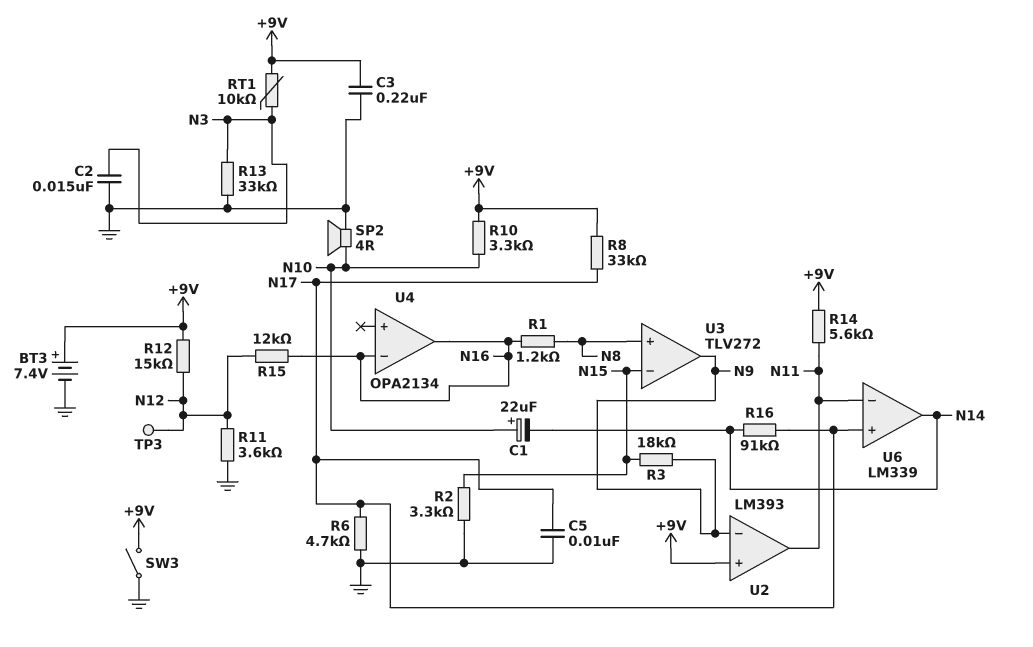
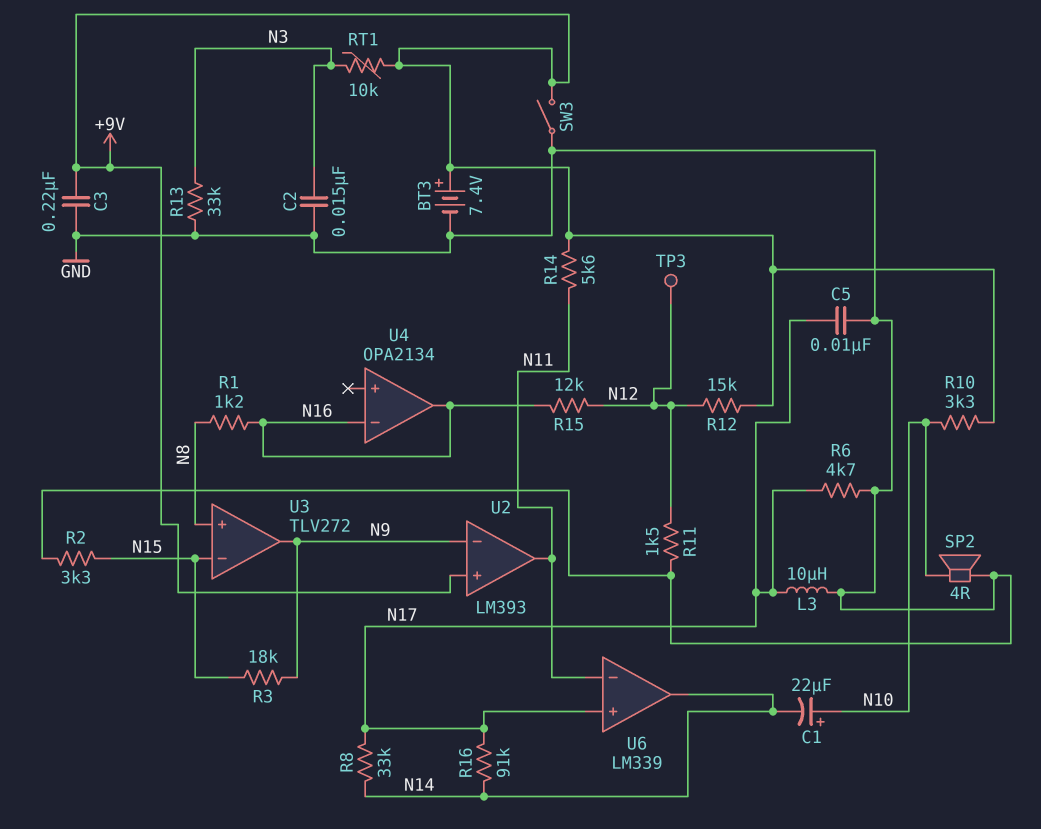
L3: none -> 10uH (GND, N17)
R8: 33k (+9V, N17) -> 33k (N14, N17)
R11: 3.6k (GND, N12) -> 1.5k (GND, N12)

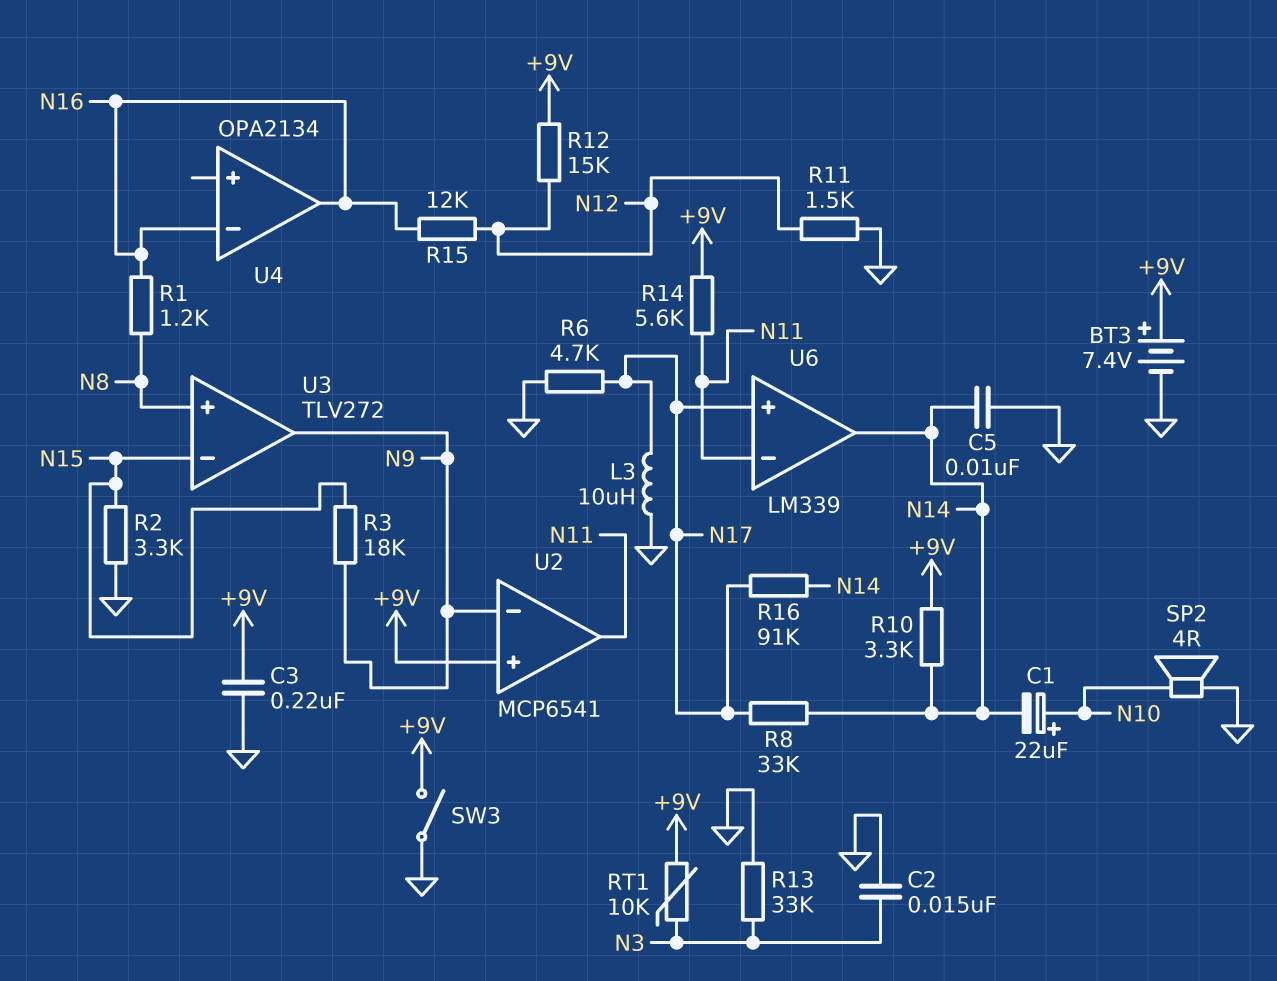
C5: 10nF (GND, N17) -> 10nF (GND, N14)
R10: 3.3k (+9V, N10) -> 3.3k (+9V, N14)
TP3: test point (N12) -> none
U2: LM393 -> MCP6541

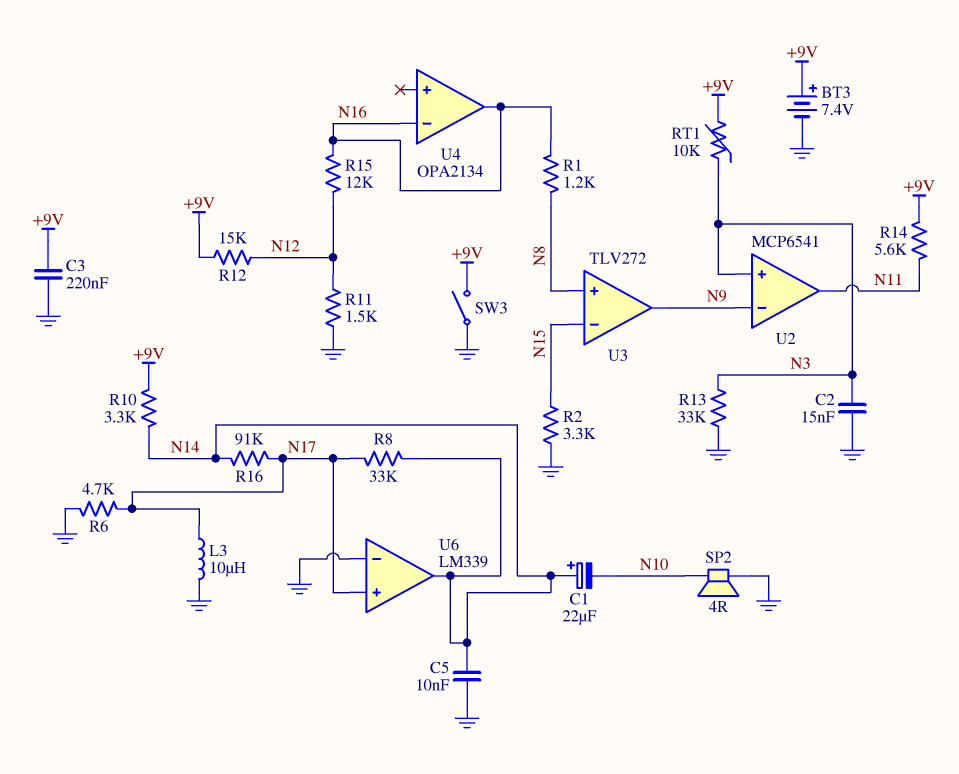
C1: 22uF (plus N10, minus N14) -> 22uF (plus N14, minus N10)
R3: 18k (N9, N15) -> none
U2 pin in+: +9V -> N3
U6 pin in-: N11 -> GND

